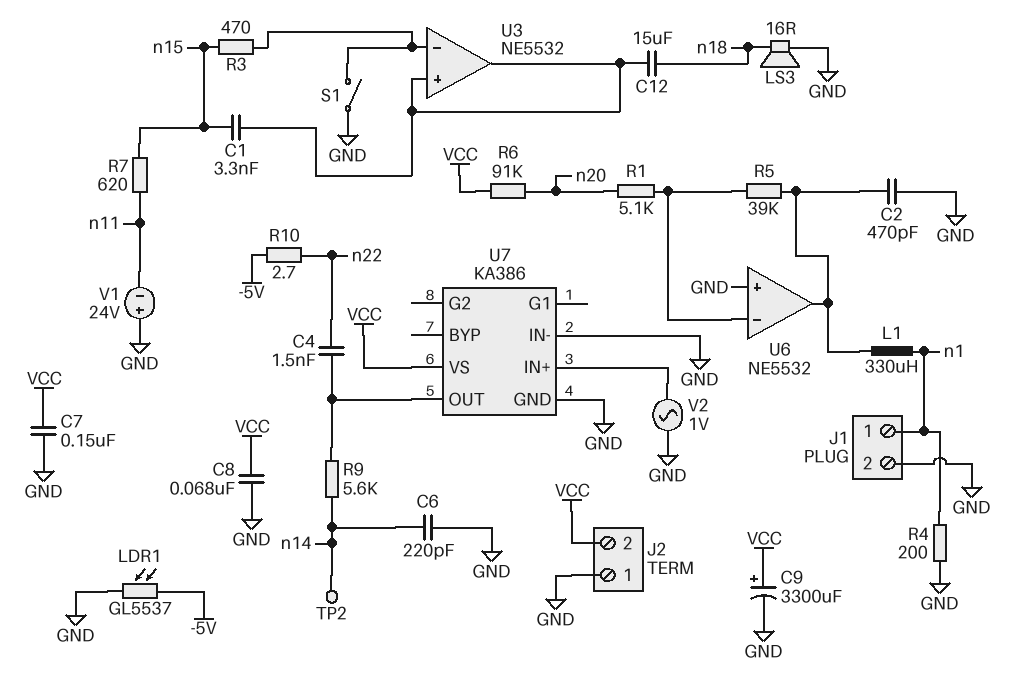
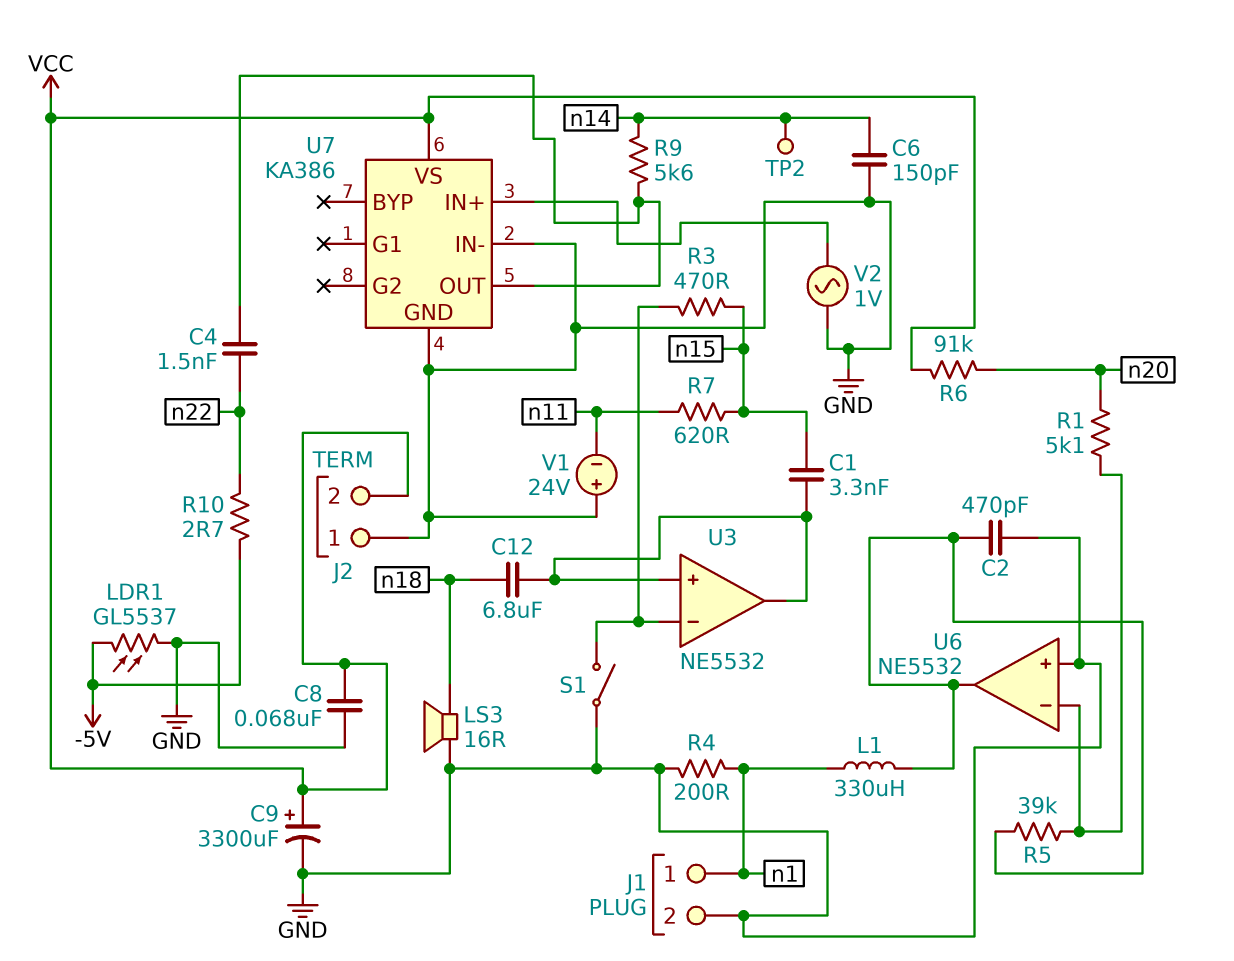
C6: 220pF (GND, n14) -> 150pF (GND, n14)
C7: 150nF (GND, VCC) -> none
C12: 15uF (U3/in+, n18) -> 6.8uF (U3/in+, n18)

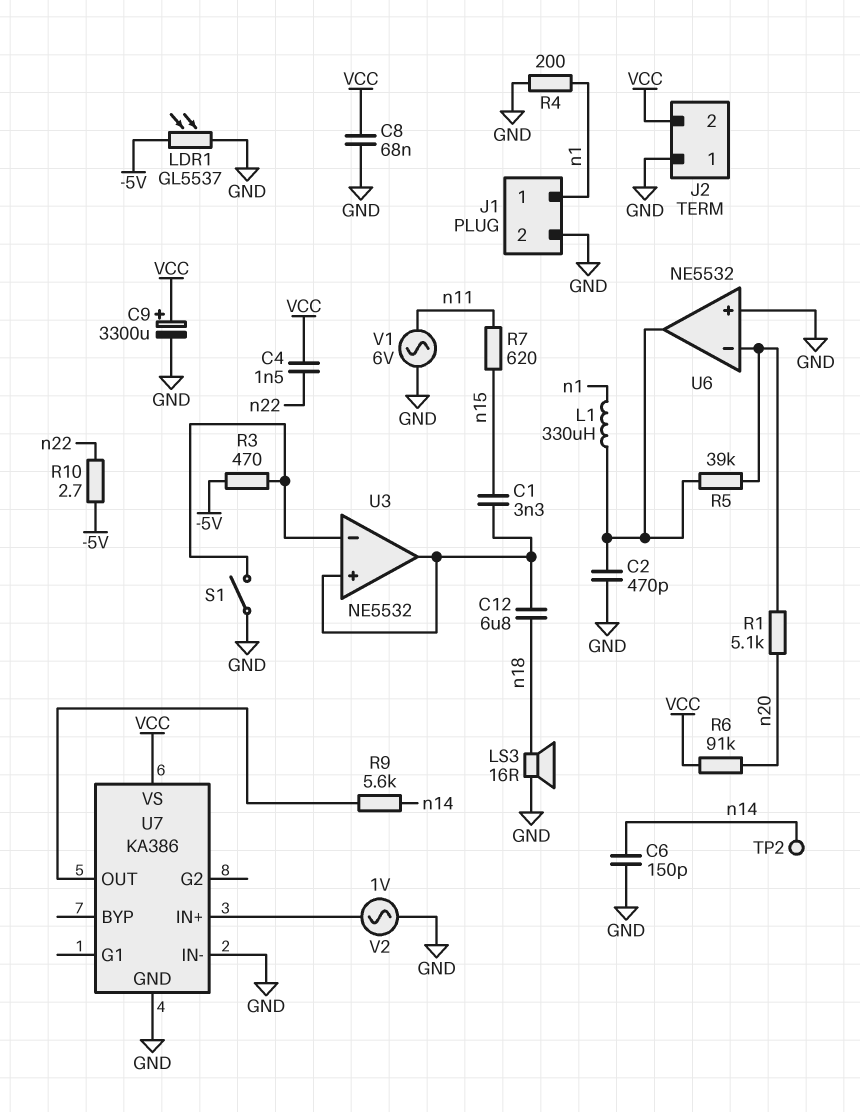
C4: 1.5nF (U7/OUT, n22) -> 1.5nF (VCC, n22)
R3: 470 (U3/in-, n15) -> 470 (-5V, U3/in-)
V1: 24V (plus GND, minus n11) -> AC 6V (GND, n11)

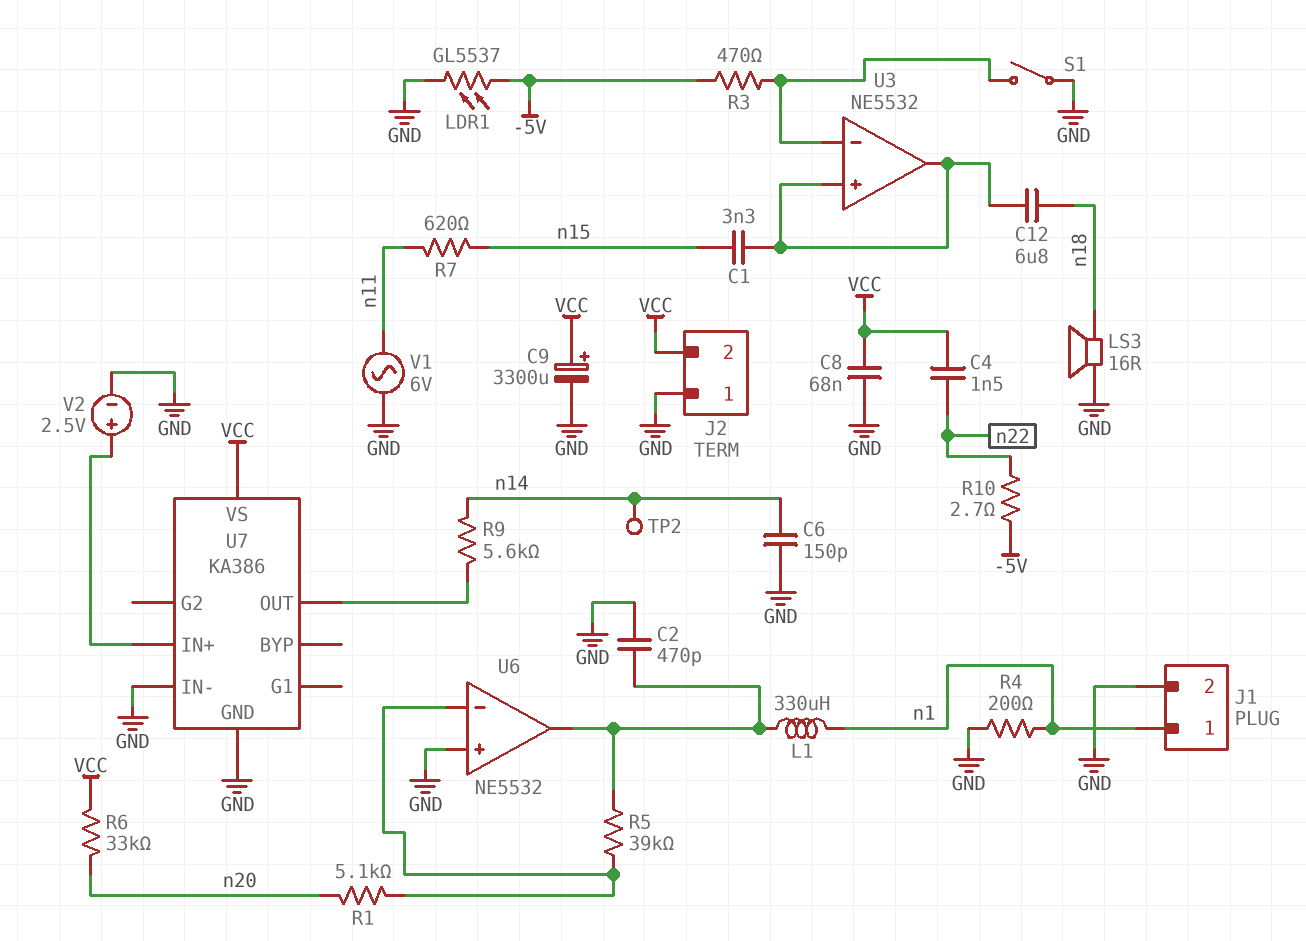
R6: 91k (VCC, n20) -> 33k (VCC, n20)
V2: AC 1V (GND, U7/IN+) -> 2.5V (plus U7/IN+, minus GND)

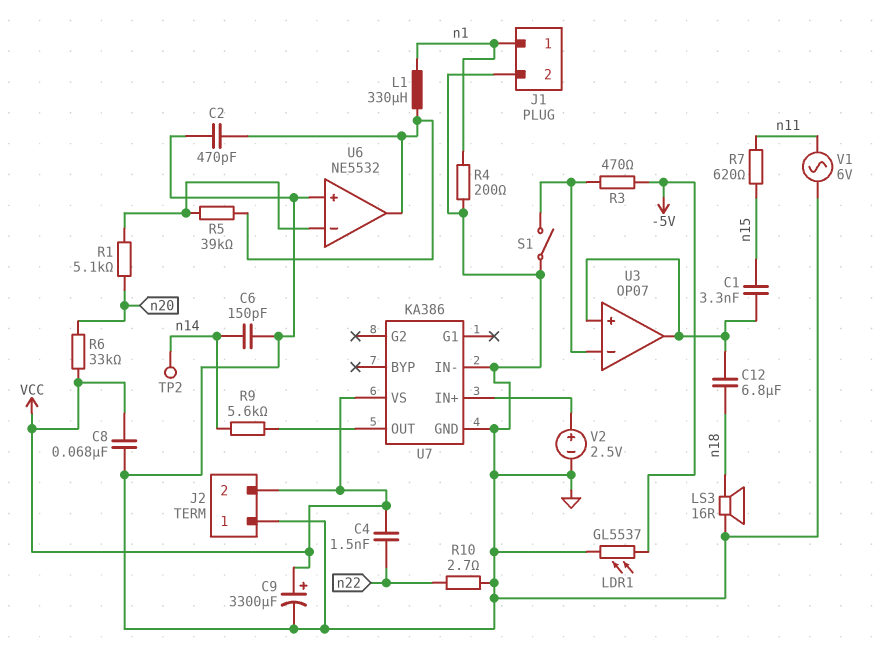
R10: 2.7 (-5V, n22) -> 2.7 (GND, n22)
U3: NE5532 -> OP07

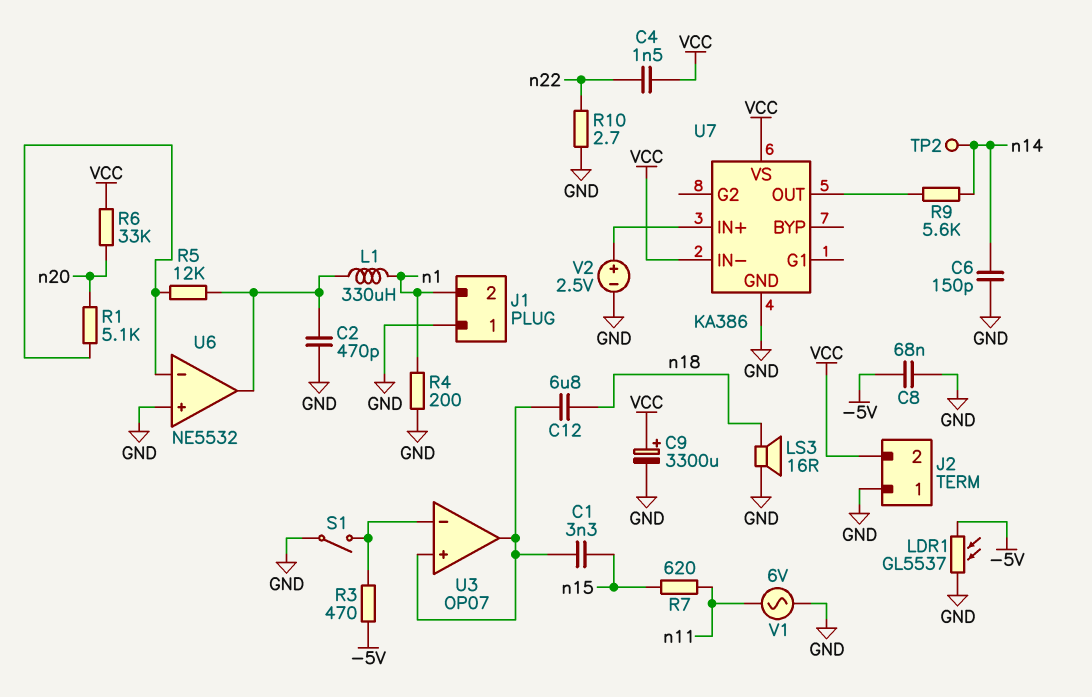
C8: 68nF (GND, VCC) -> 68nF (-5V, GND)
J1 pin 1: n1 -> GND
J1 pin 2: GND -> n1
R5: 39k (U6/in-, U6/out) -> 12k (U6/in-, U6/out)
U7 pin IN-: GND -> VCC

